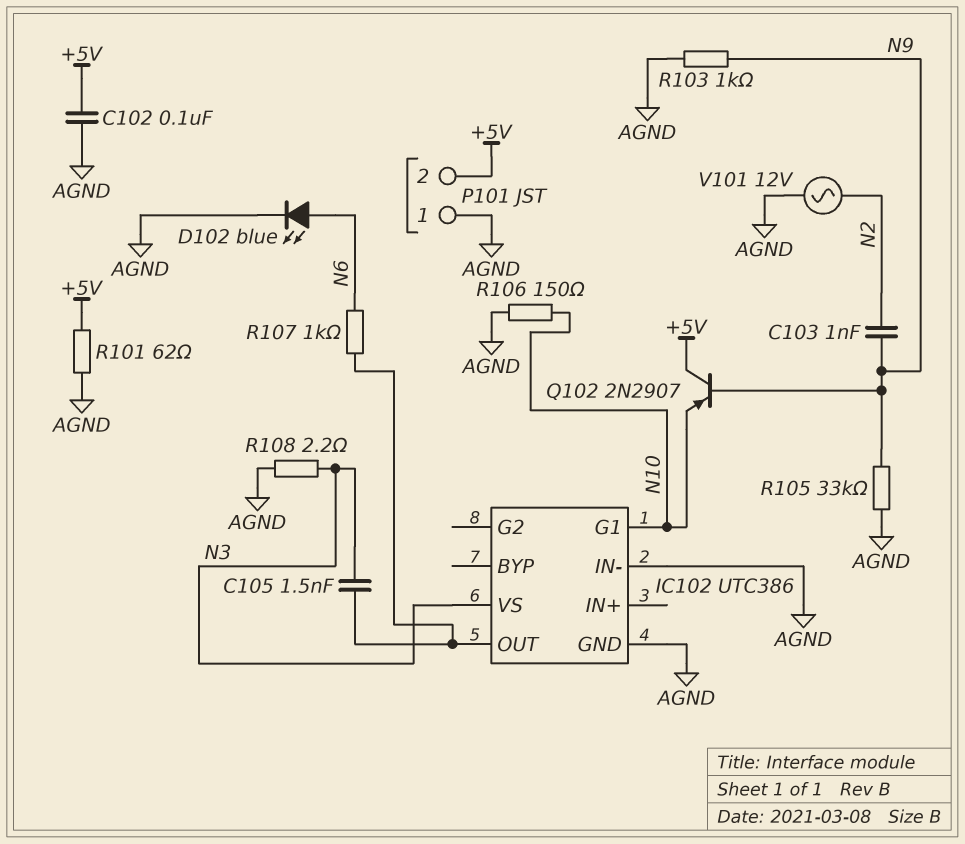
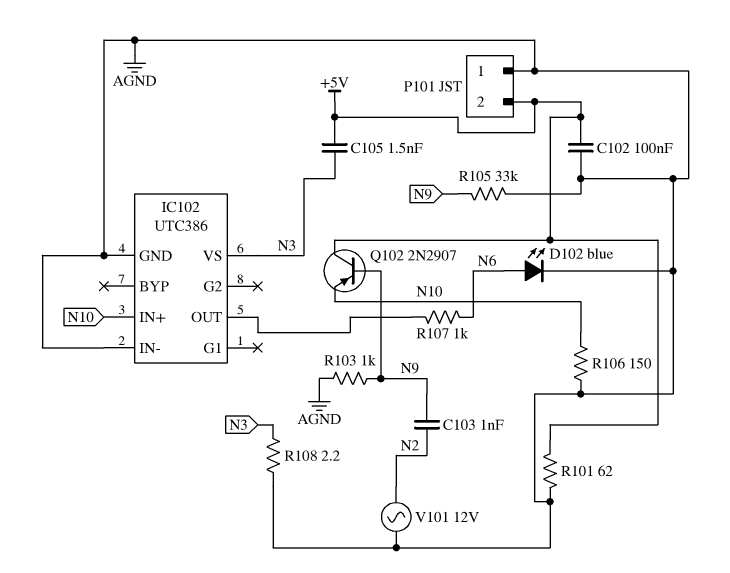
C105: 1.5nF (IC102/OUT, N3) -> 1.5nF (+5V, N3)
IC102 pin G1: N10 -> none
IC102 pin IN+: none -> N10

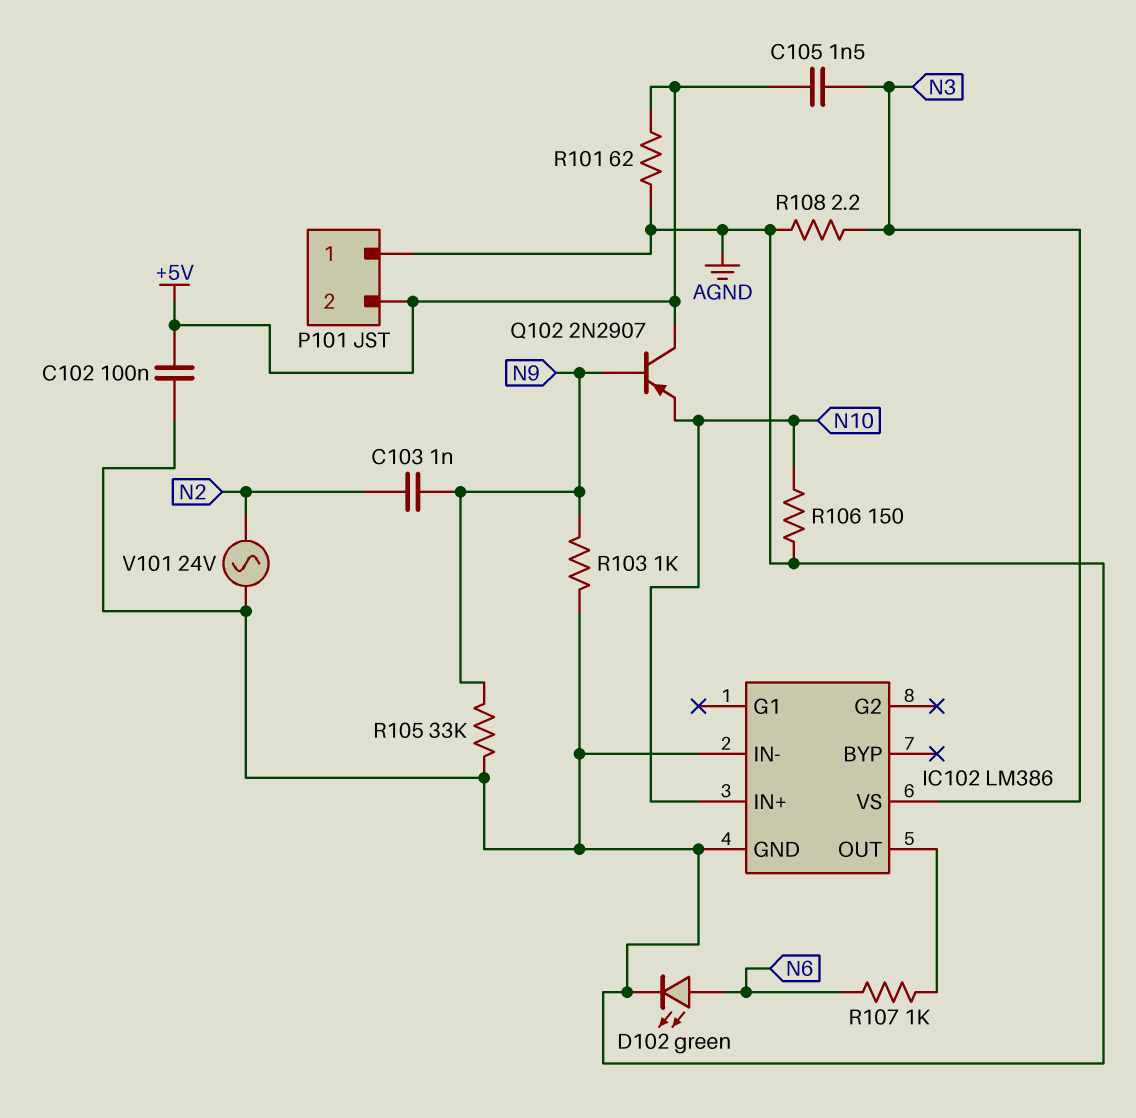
D102: LED blue (A N6, K AGND) -> LED green (A N6, K AGND)
IC102: UTC386 -> LM386
V101: AC 12V (AGND, N2) -> AC 24V (AGND, N2)

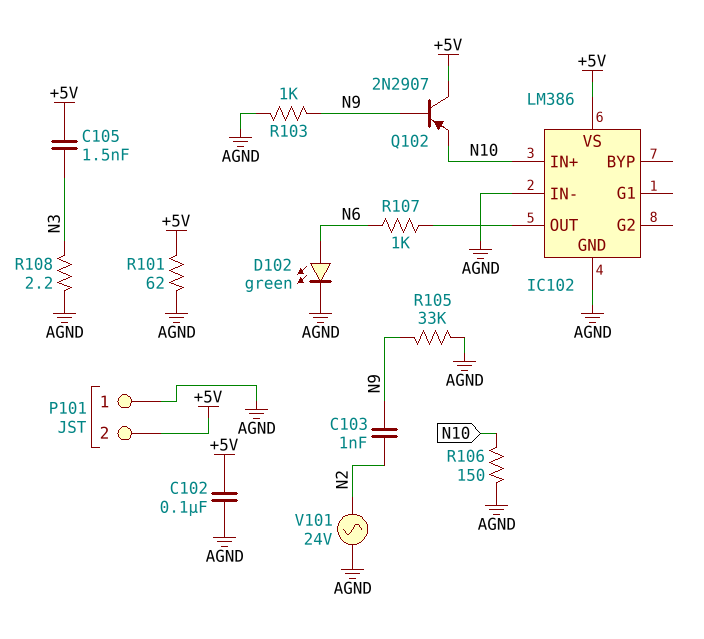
IC102 pin VS: N3 -> +5V

